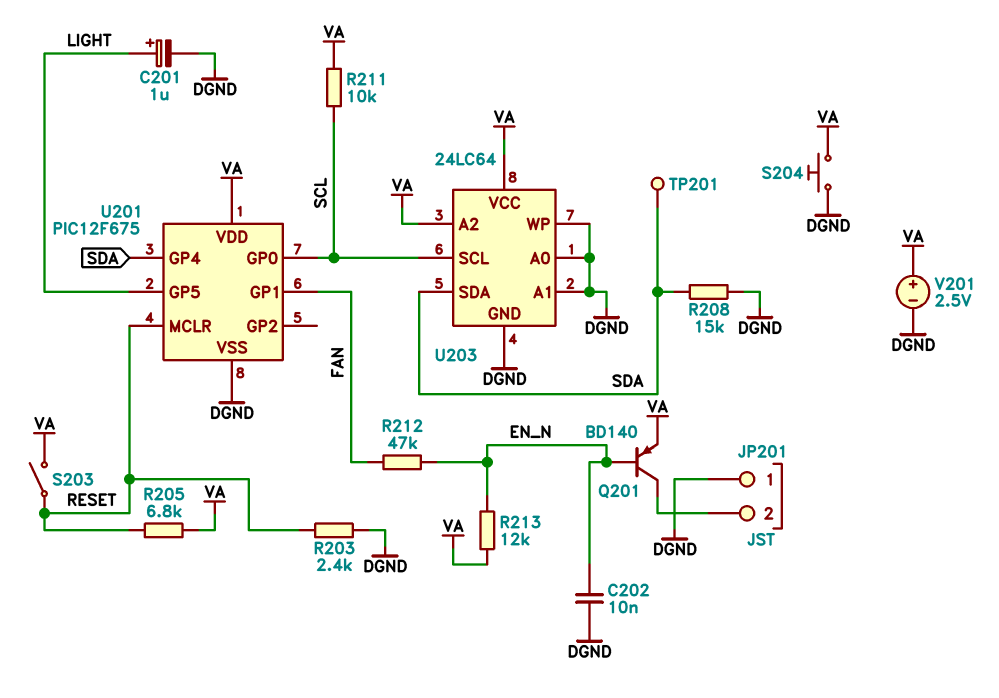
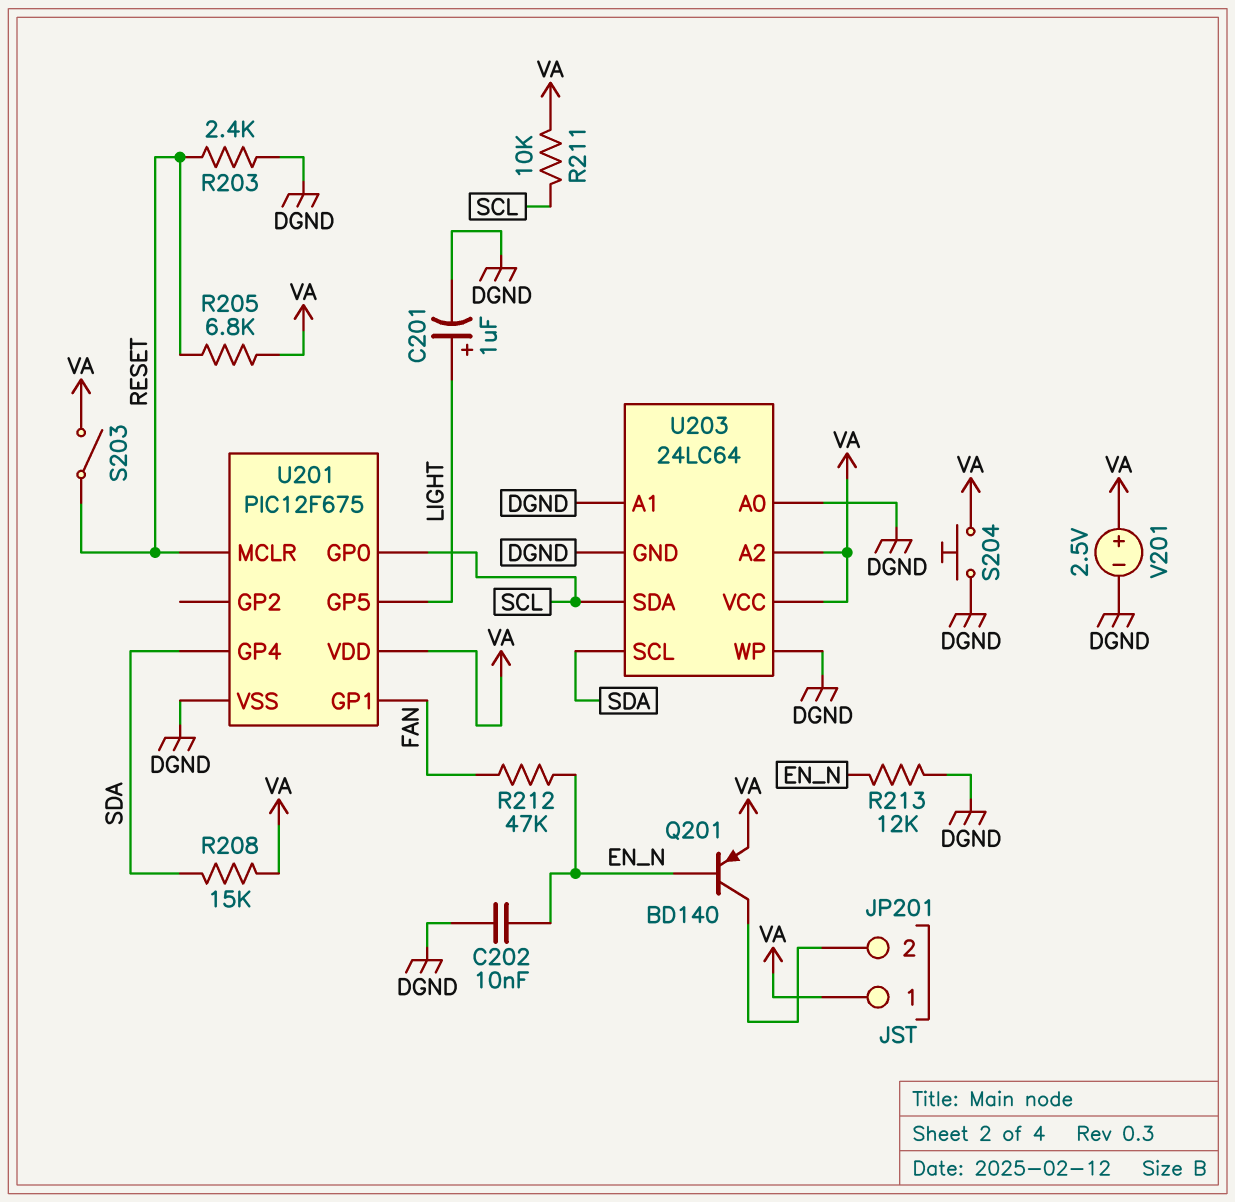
JP201 pin 1: DGND -> VA
R208: 15k (DGND, SDA) -> 15k (SDA, VA)
R213: 12k (EN_N, VA) -> 12k (DGND, EN_N)
TP201: test point (SDA) -> none
U203 pin SCL: SCL -> SDA
U203 pin SDA: SDA -> SCL

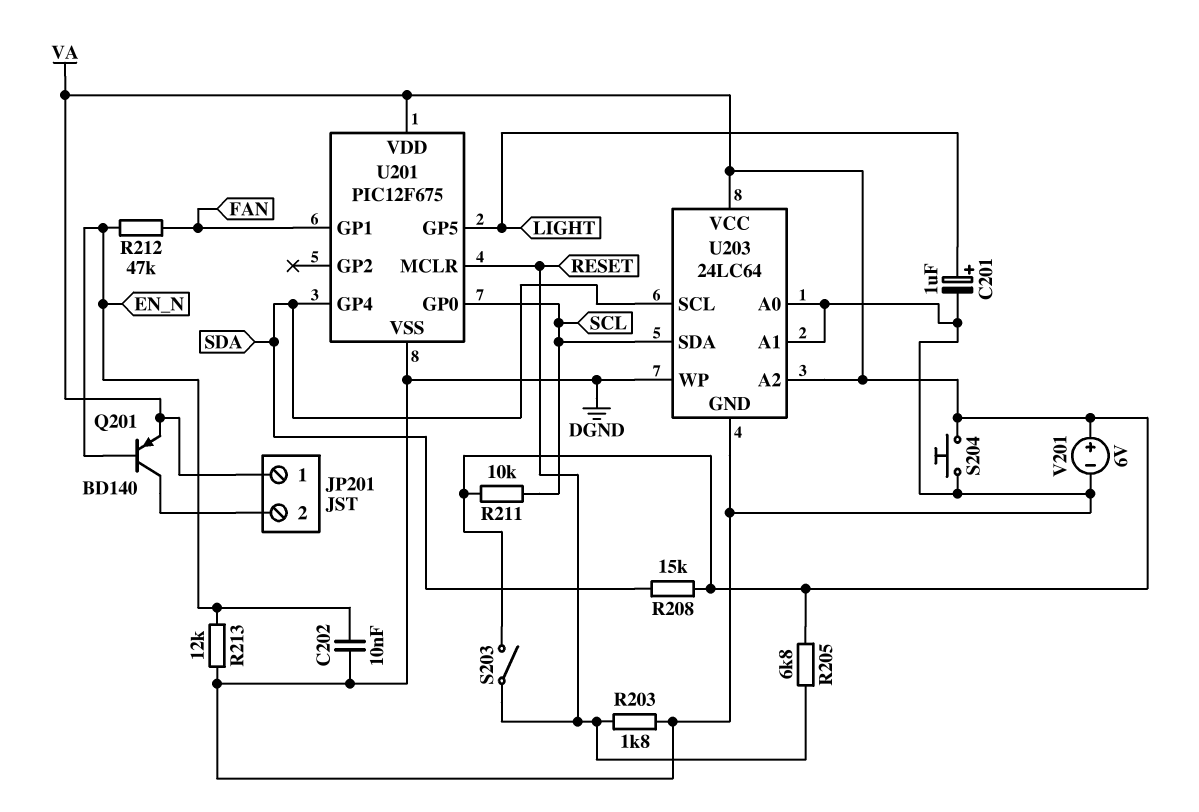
R203: 2.4k (DGND, RESET) -> 1.8k (DGND, RESET)
V201: 2.5V (plus VA, minus DGND) -> 6V (plus VA, minus DGND)

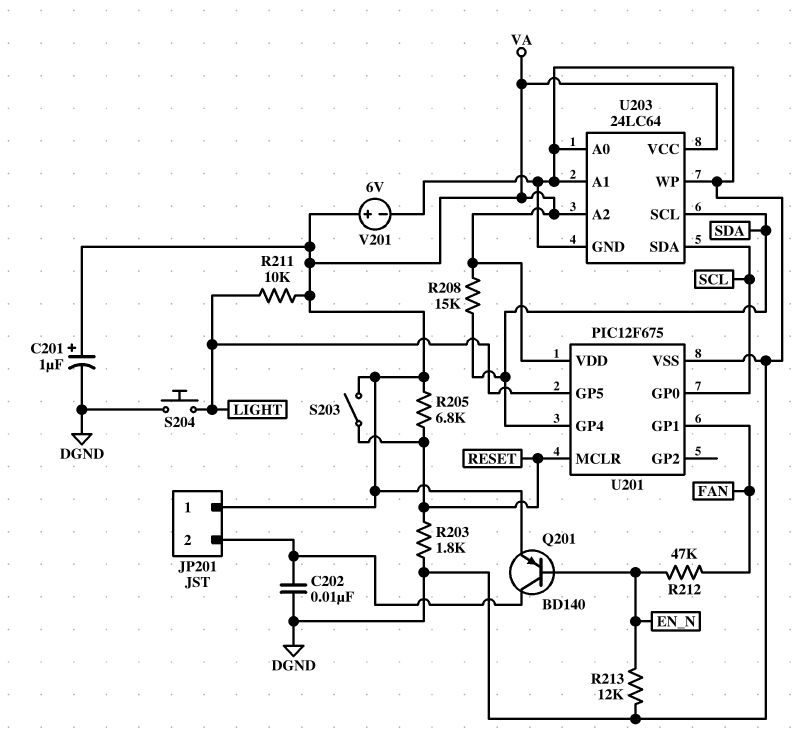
C201: 1uF (plus LIGHT, minus DGND) -> 1uF (plus VA, minus DGND)
C202: 10nF (DGND, EN_N) -> 10nF (DGND, JP201/2)
R211: 10k (SCL, VA) -> 10k (LIGHT, VA)
S204: button (DGND, VA) -> button (DGND, LIGHT)

